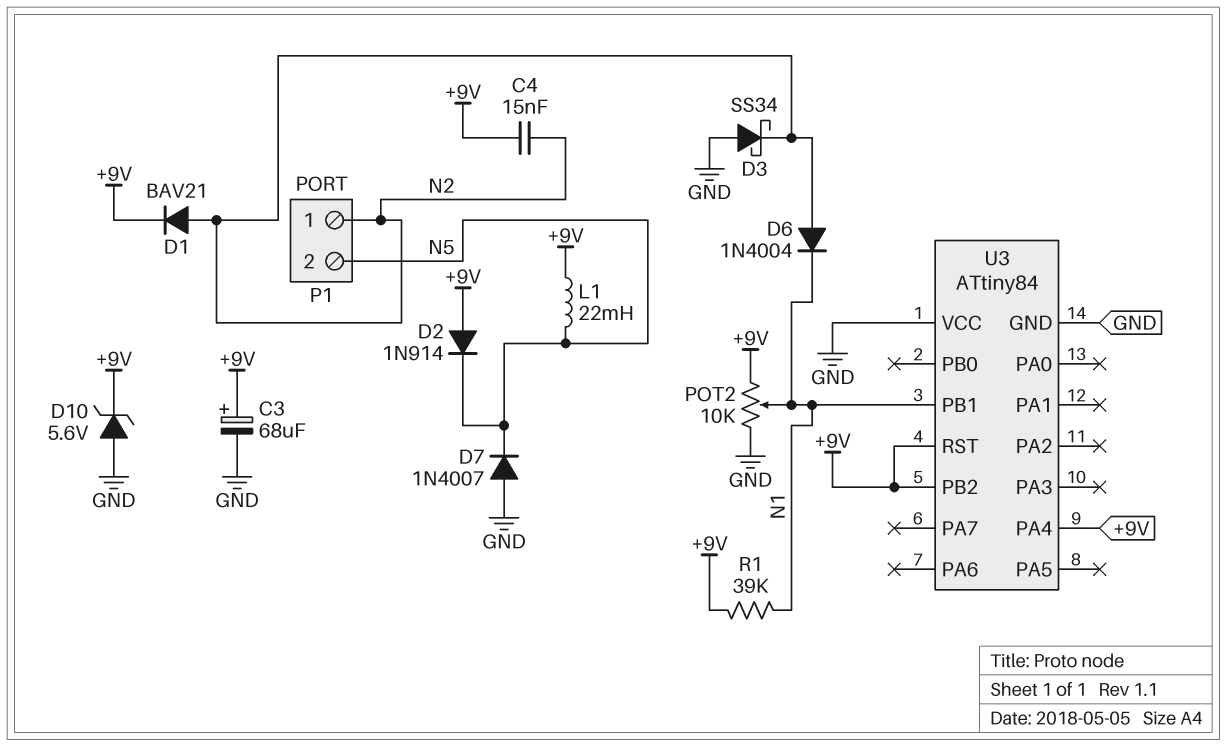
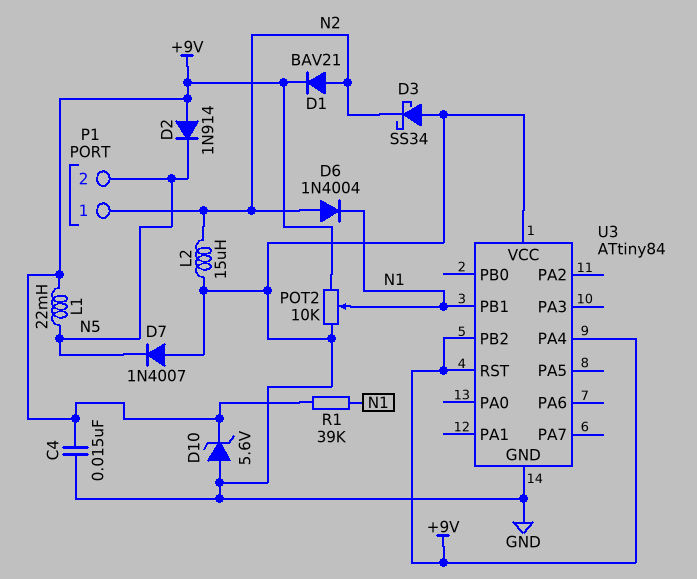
C3: 68uF (plus +9V, minus GND) -> none
C4: 15nF (+9V, N2) -> 15nF (+9V, GND)
L2: none -> 15uH (GND, N2)

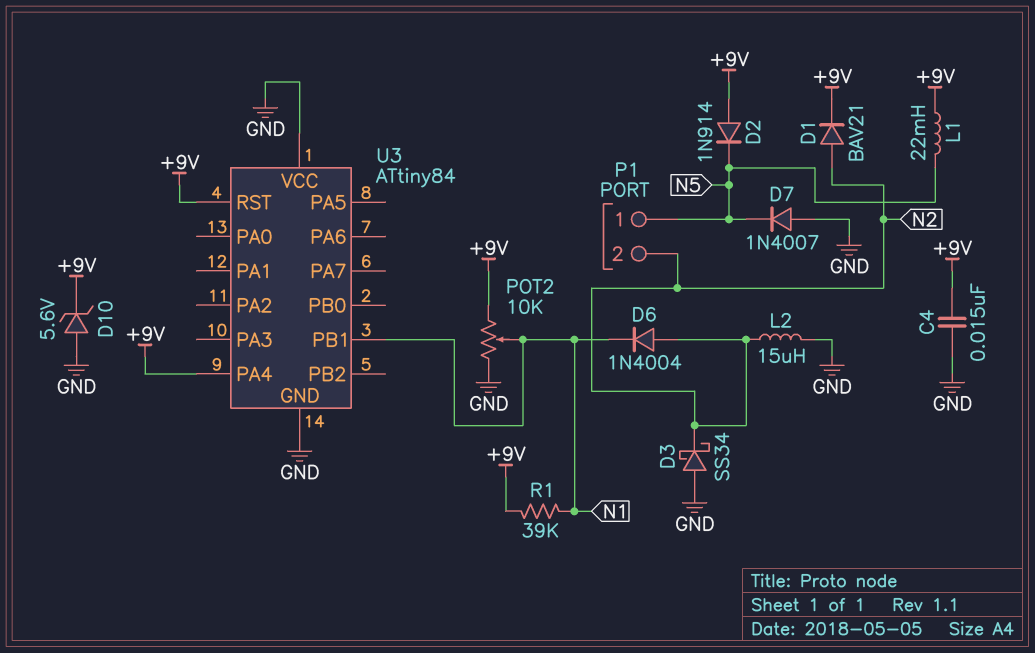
P1 pin 1: N2 -> N5
P1 pin 2: N5 -> N2
U3 pin PB2: +9V -> none

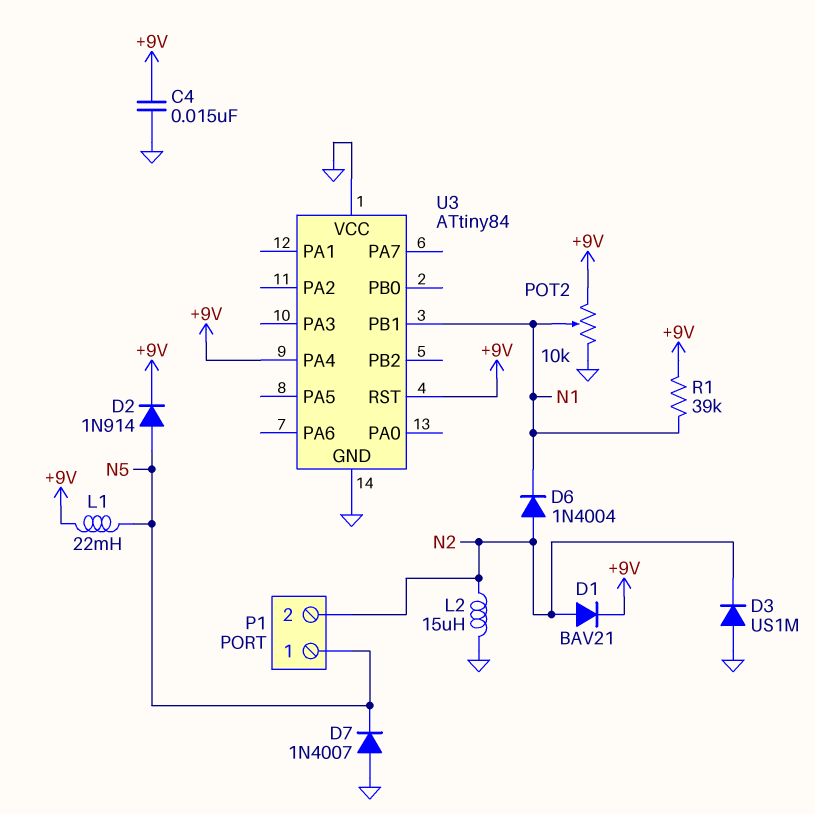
D2: diode 1N914 (A +9V, K N5) -> diode 1N914 (A N5, K +9V)
D3: schottky SS34 (A GND, K N2) -> diode US1M (A GND, K N2)
D10: zener 5.6V (A GND, K +9V) -> none

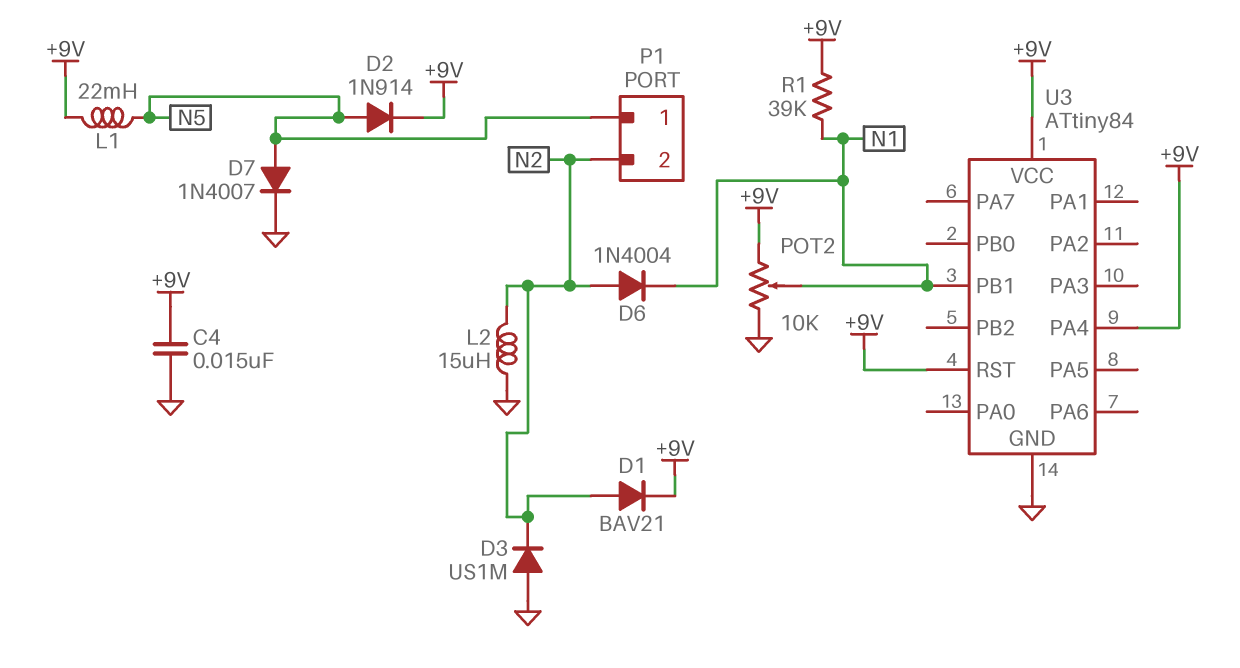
D7: diode 1N4007 (A GND, K N5) -> diode 1N4007 (A N5, K GND)
U3 pin VCC: GND -> +9V

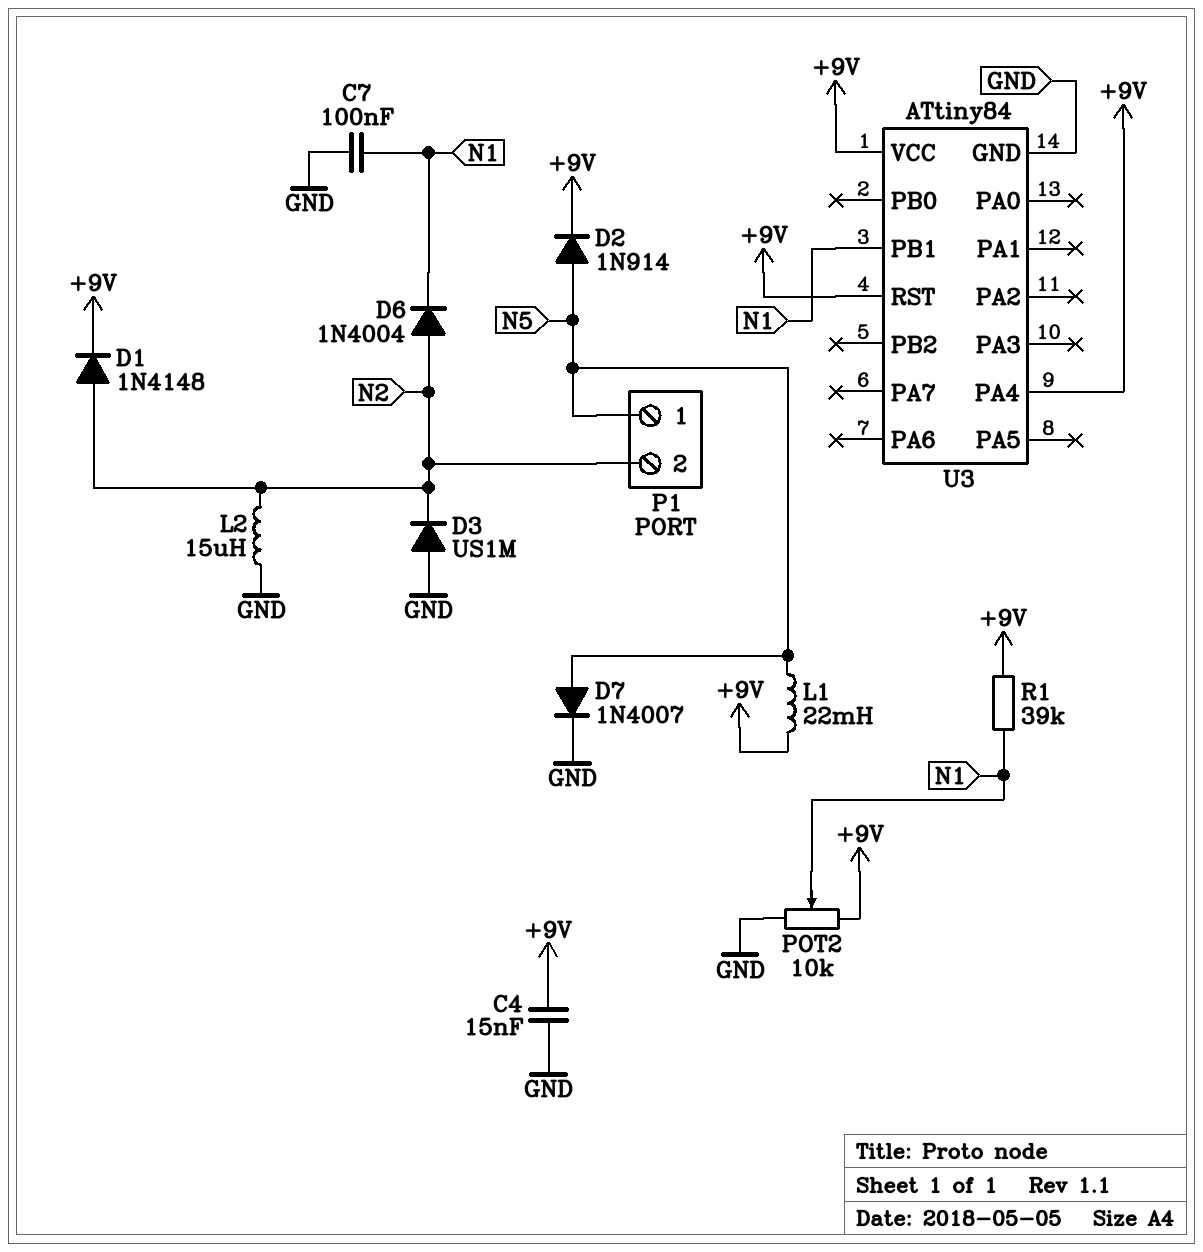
C7: none -> 100nF (GND, N1)
D1: diode BAV21 (A N2, K +9V) -> diode 1N4148 (A N2, K +9V)

